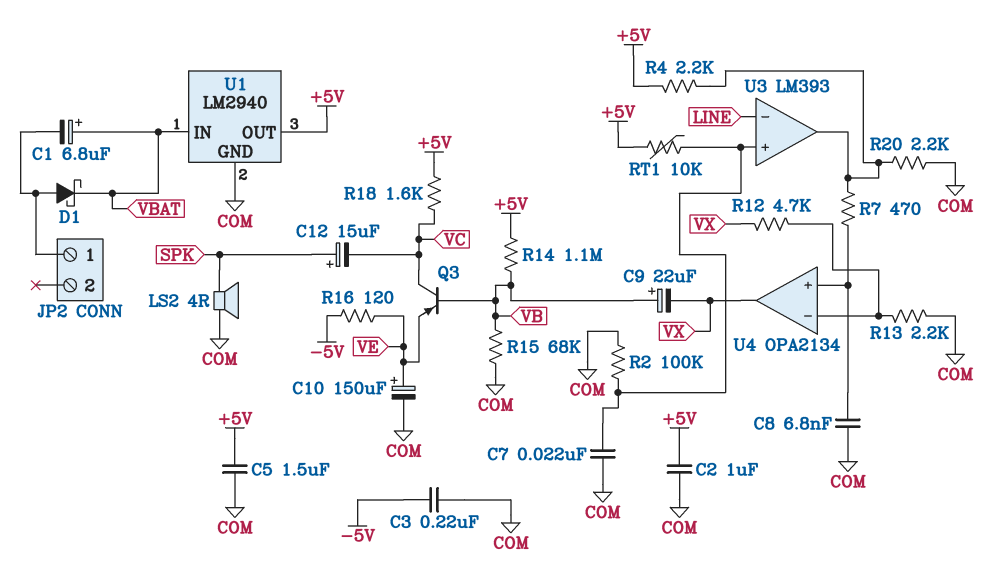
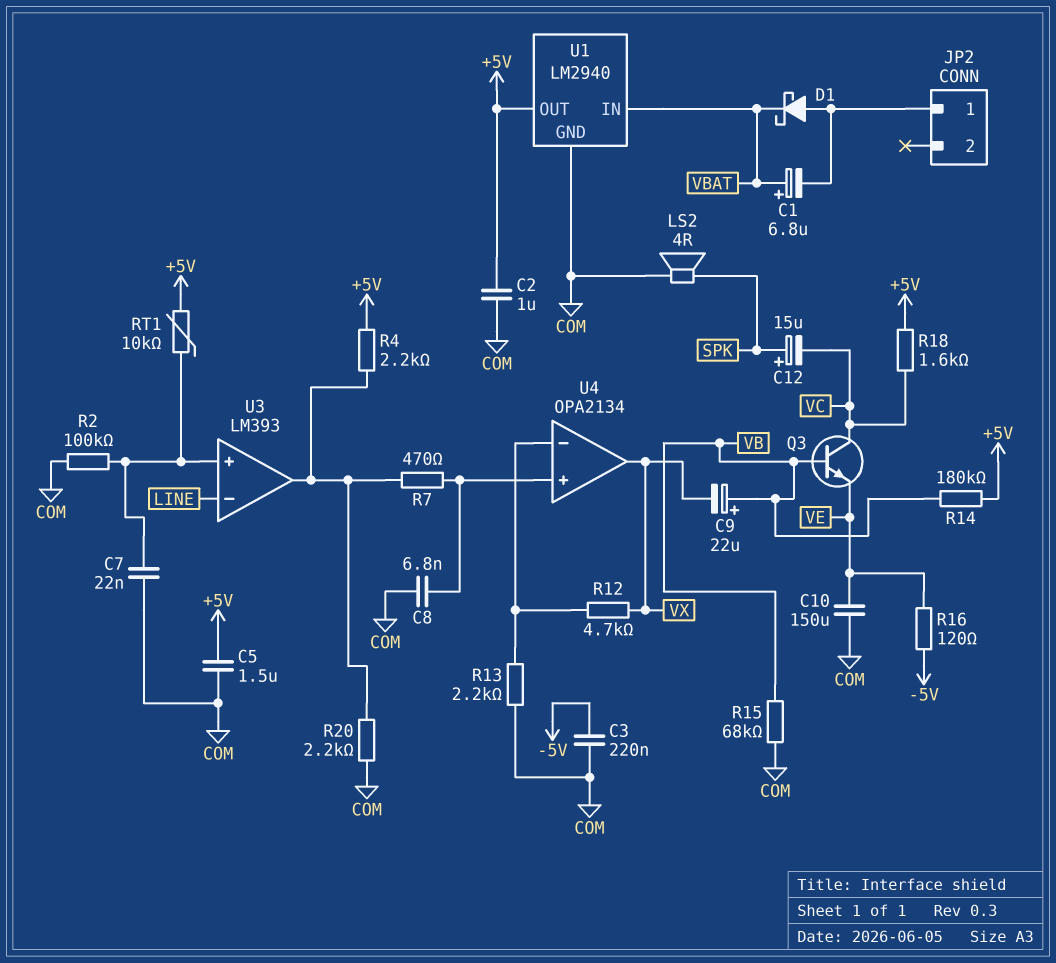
C10: 150uF (plus VE, minus COM) -> 150uF (COM, VE)
Q3: PNP (B VB, C VC, E VE) -> NPN (B VB, C VC, E VE)
R14: 1.1M (+5V, VB) -> 180k (+5V, VB)

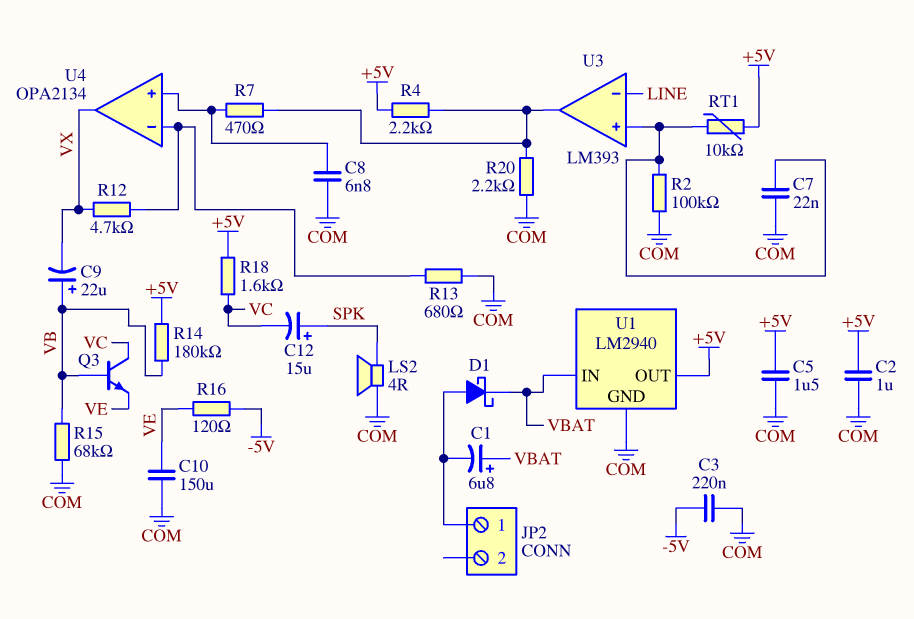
R13: 2.2k (COM, U4/in-) -> 680 (COM, U4/in-)

